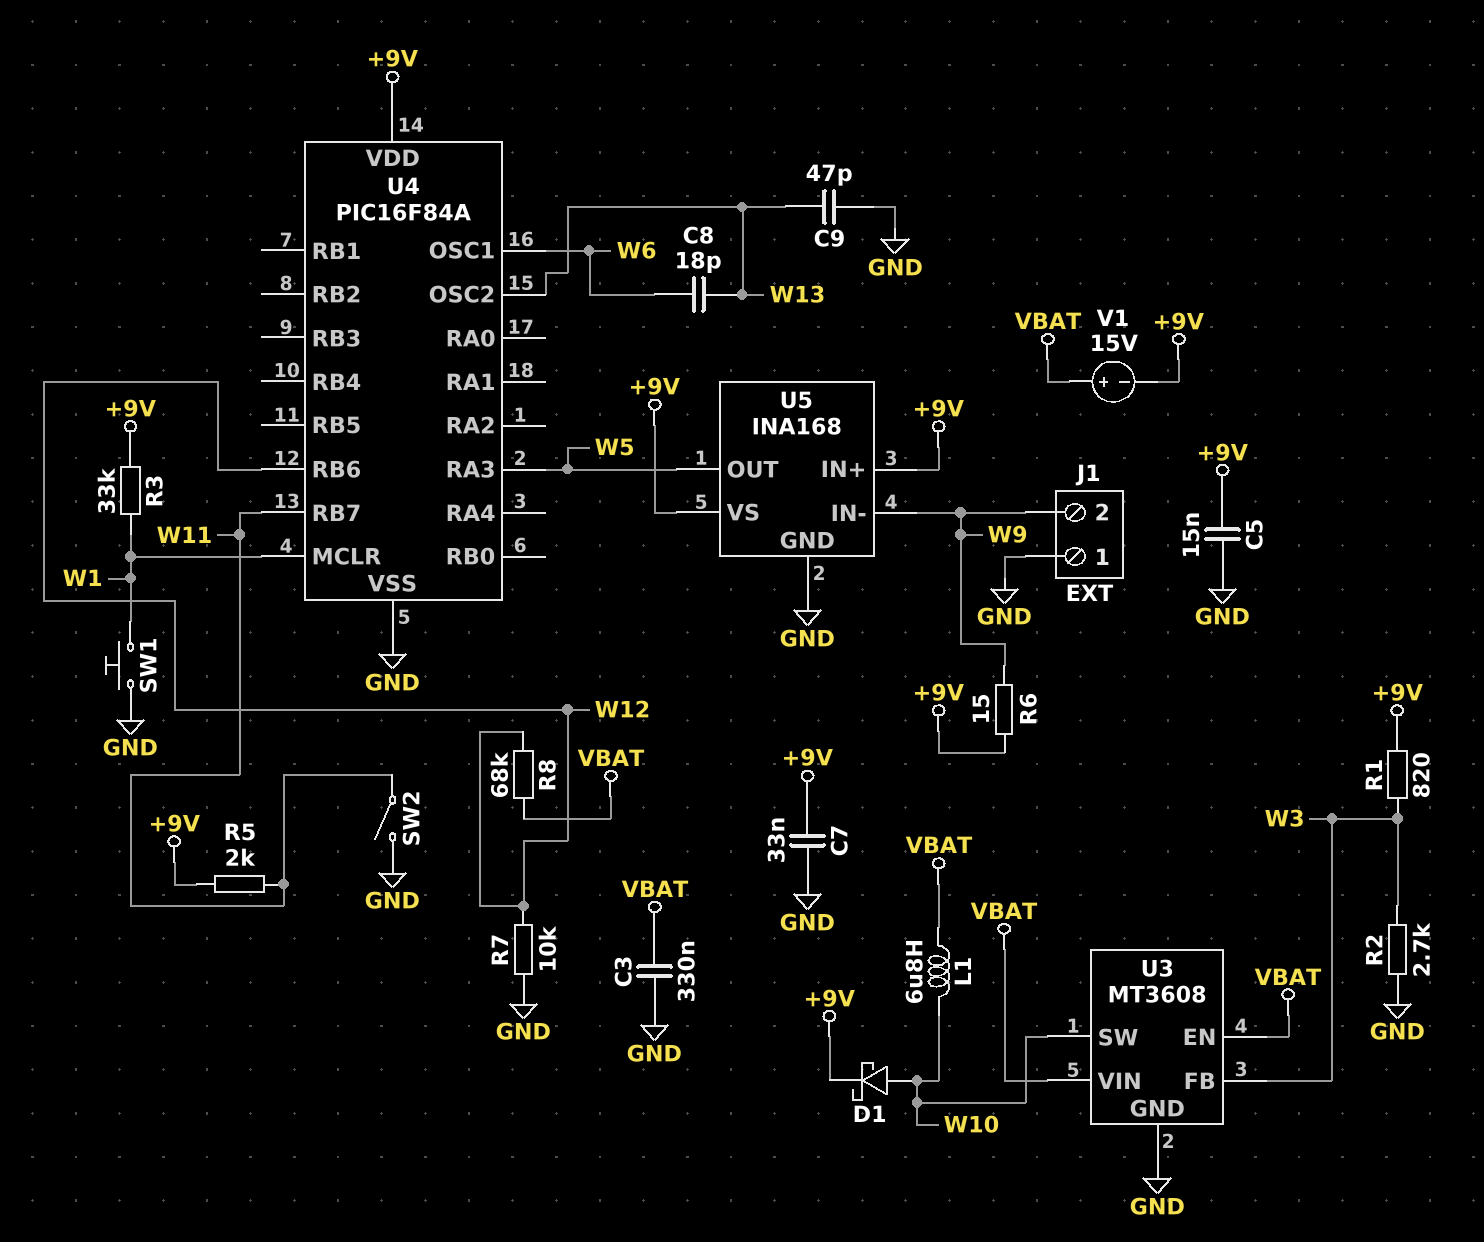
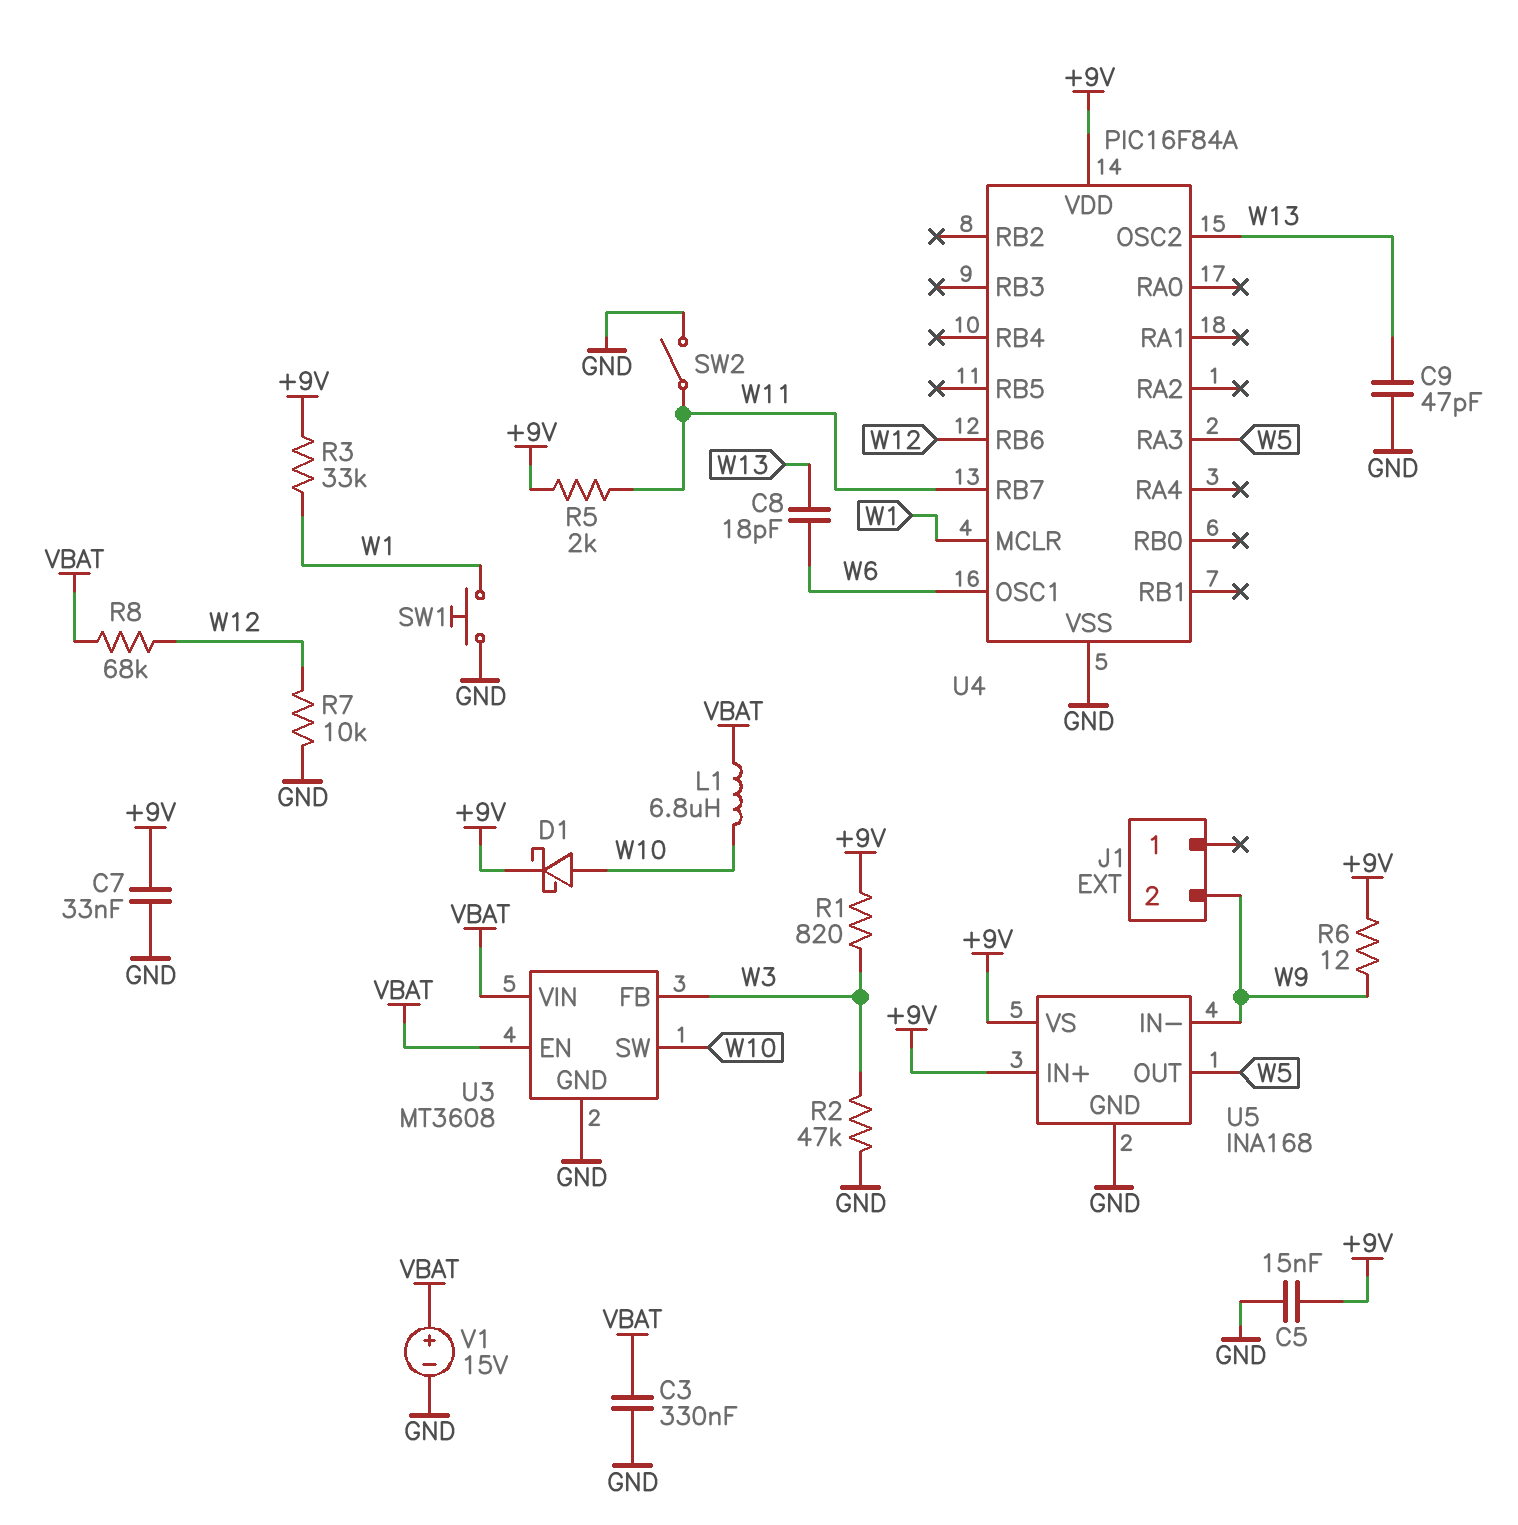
J1 pin 1: GND -> none
R2: 2.7k (GND, W3) -> 47k (GND, W3)
R6: 15 (+9V, W9) -> 12 (+9V, W9)
V1: 15V (plus VBAT, minus +9V) -> 15V (plus VBAT, minus GND)

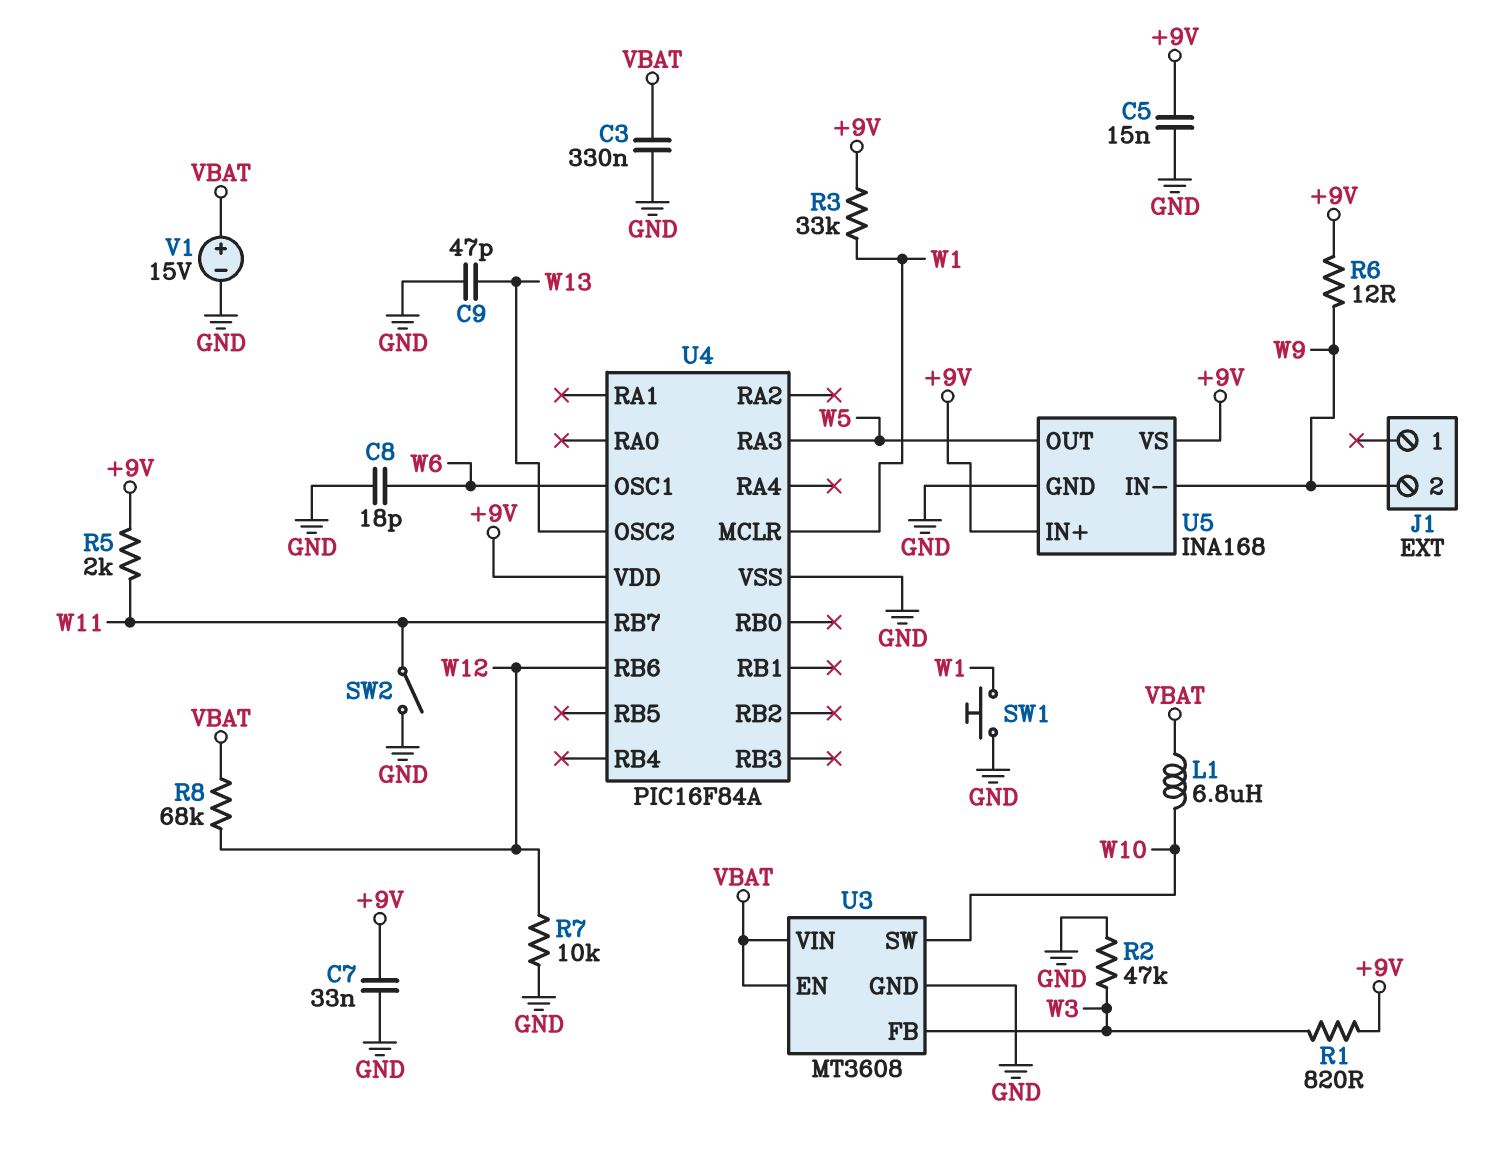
C8: 18pF (W6, W13) -> 18pF (GND, W6)
D1: schottky (A W10, K +9V) -> none

